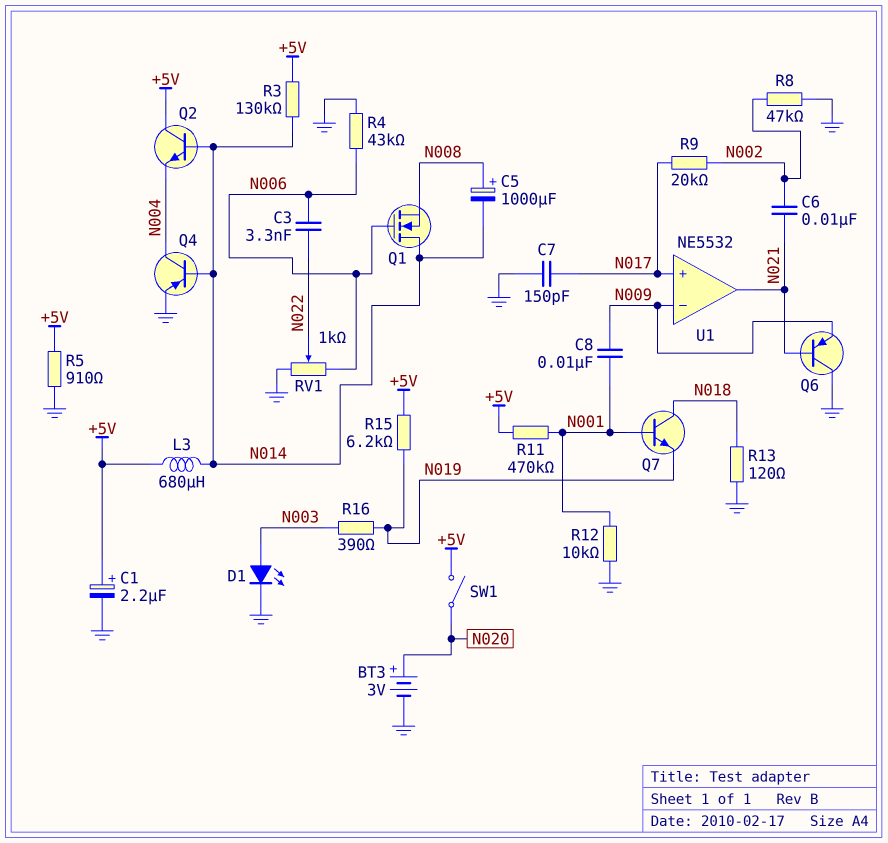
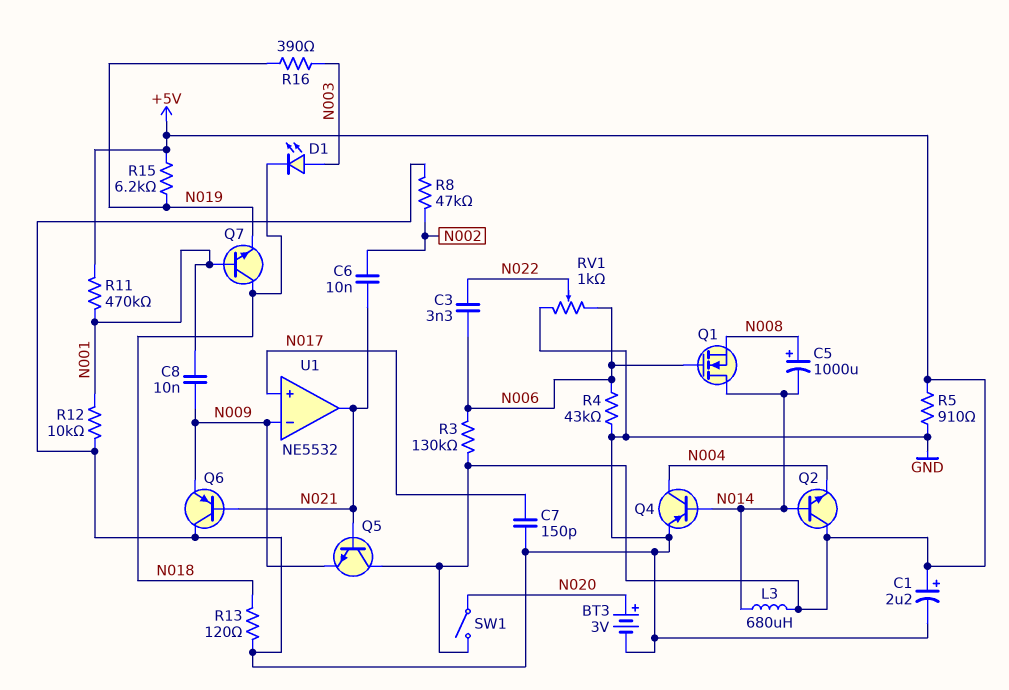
D1: LED (A N003, K GND) -> LED (A N003, K N018)
Q5: none -> NPN (B N021, C +5V, E N009)
R3: 130k (+5V, N014) -> 130k (+5V, N006)
R9: 20k (N002, N017) -> none

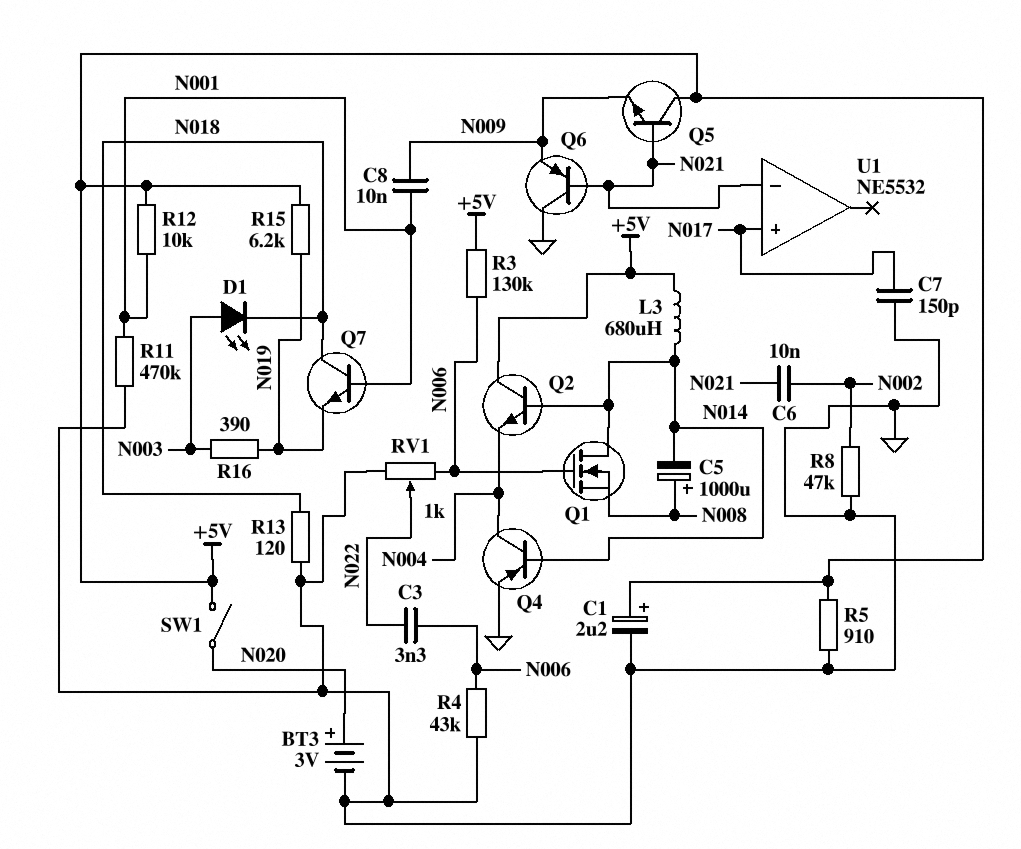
R11: 470k (+5V, N001) -> 470k (GND, N001)
R12: 10k (GND, N001) -> 10k (+5V, N001)
U1 pin in-: N009 -> N021
U1 pin out: N021 -> none

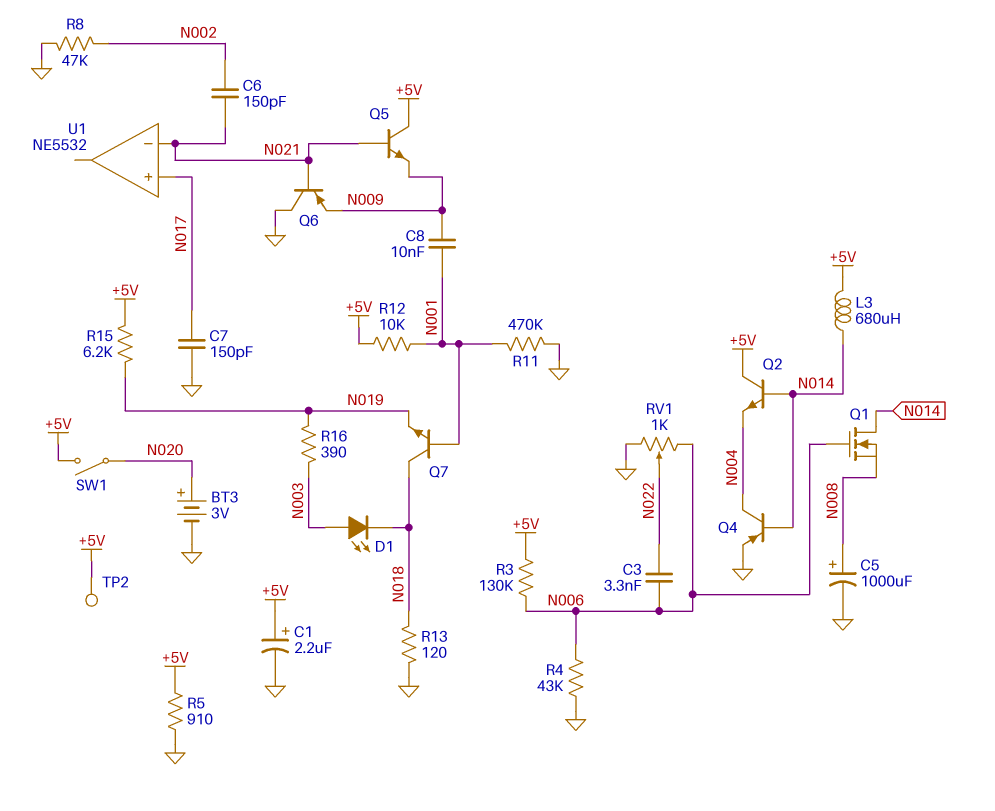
C5: 1000uF (plus N008, minus N014) -> 1000uF (plus N008, minus GND)
C6: 10nF (N002, N021) -> 150pF (N002, N021)
TP2: none -> test point (+5V)

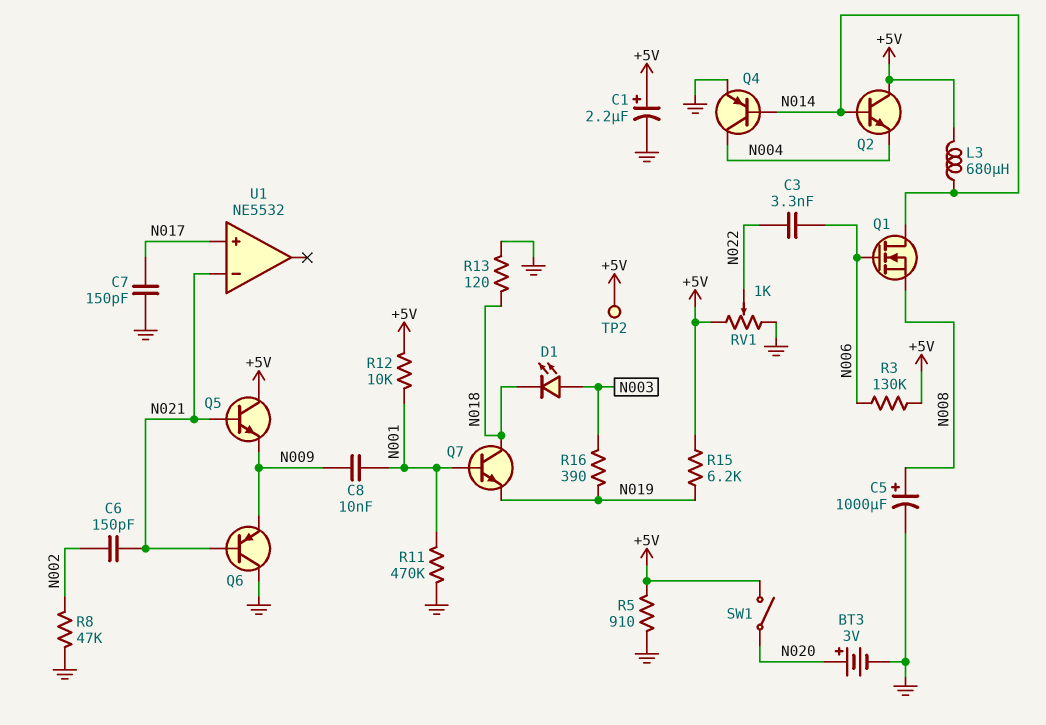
R4: 43k (GND, N006) -> none
RV1: 1k (GND, N006, wiper N022) -> 1k (+5V, GND, wiper N022)

